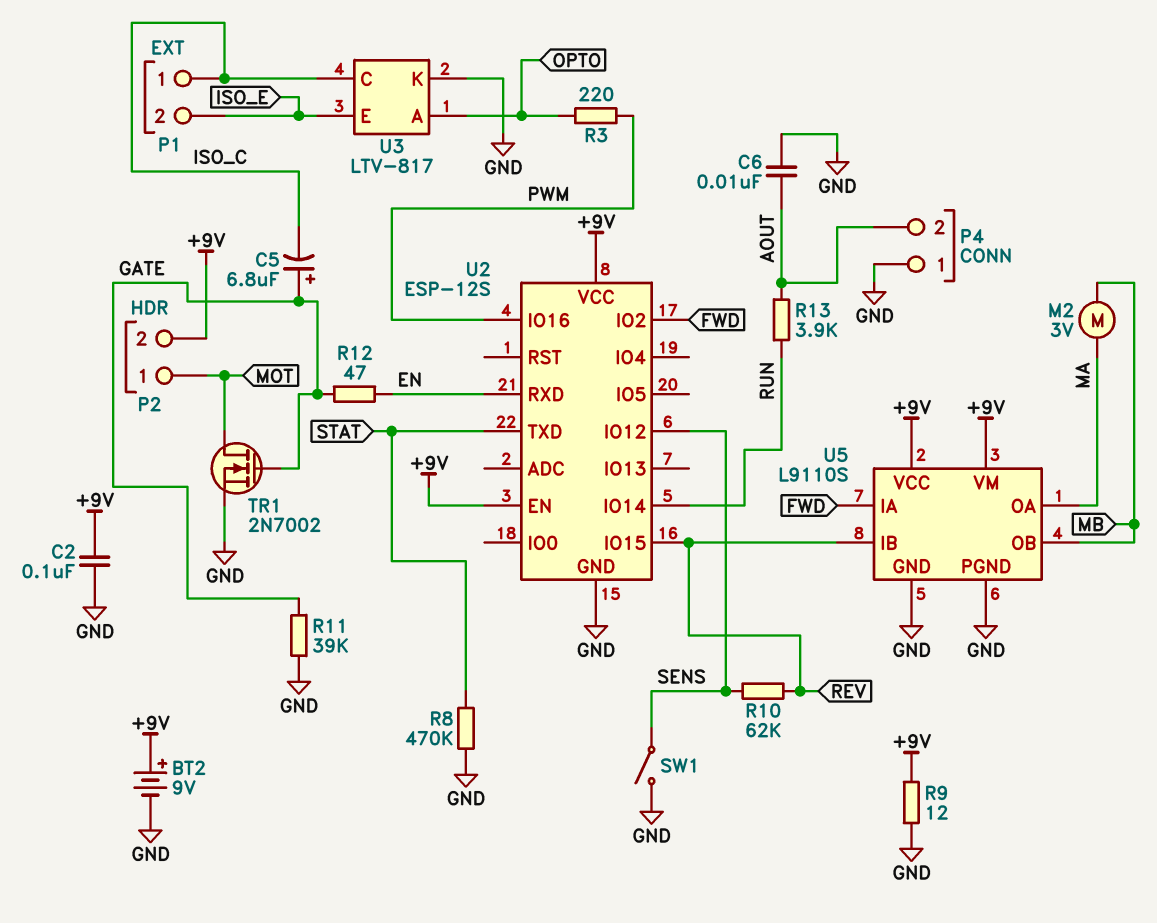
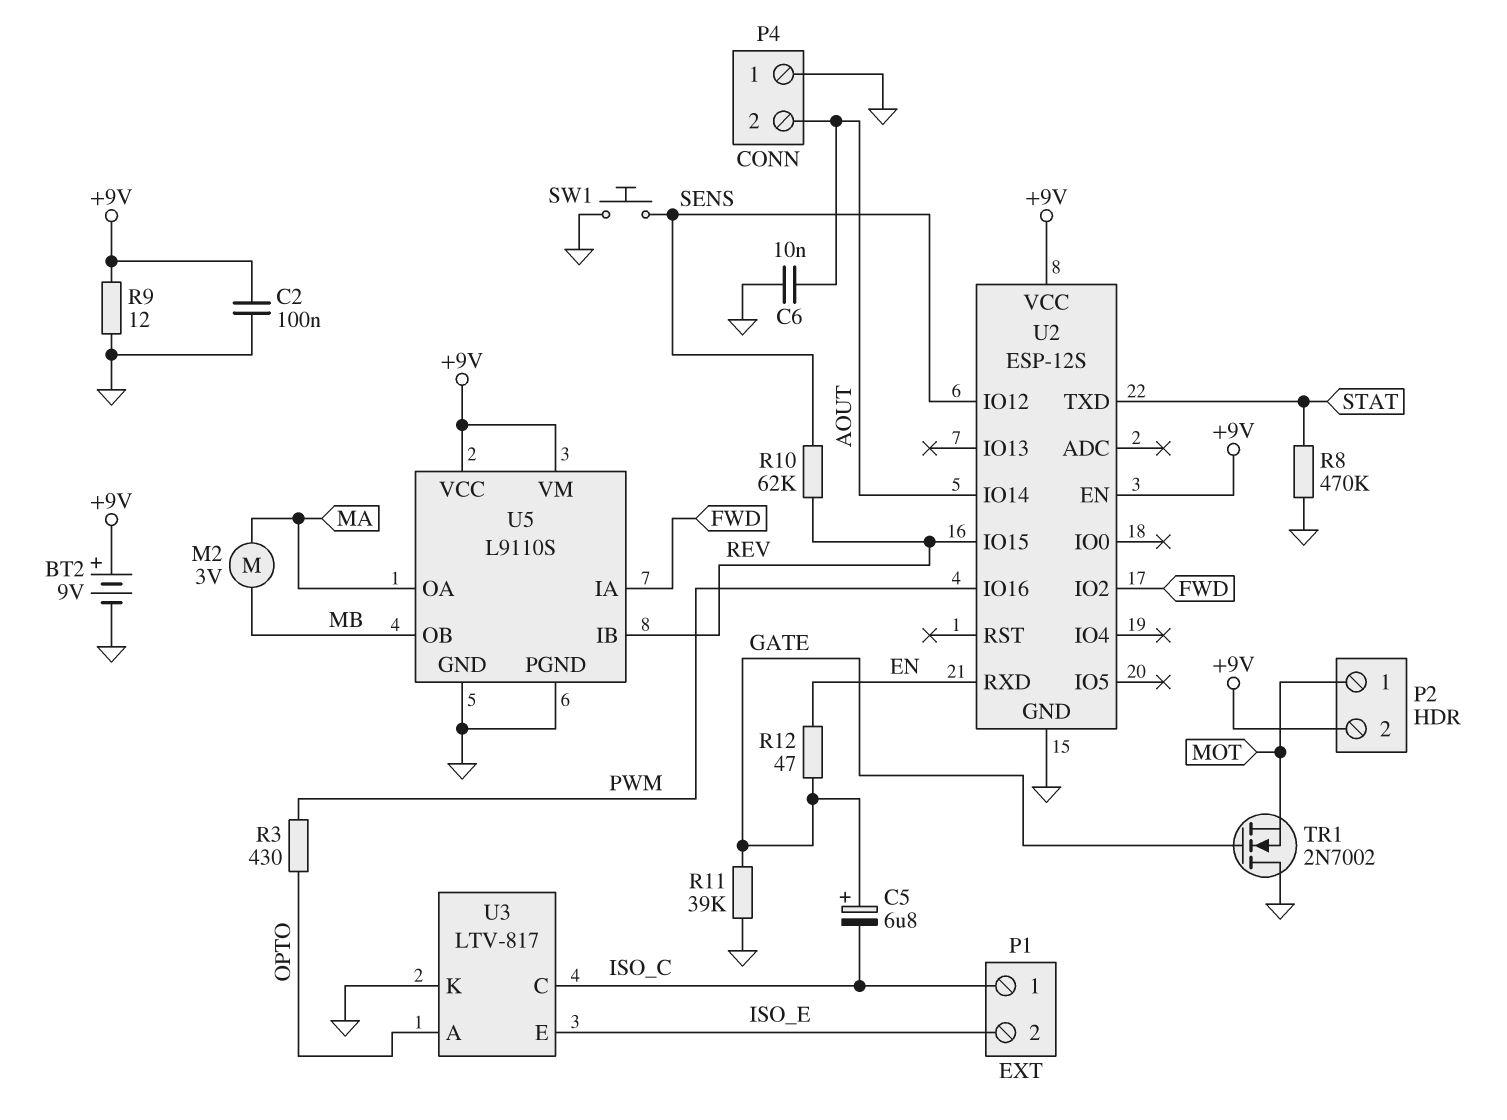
R3: 220 (OPTO, PWM) -> 430 (OPTO, PWM)
R13: 3.9k (AOUT, RUN) -> none
SW1: switch (GND, SENS) -> button (GND, SENS)
TR1: NMOS 2N7002 (G GATE, D MOT, S GND) -> NMOS 2N7002 (G GATE, D GND, S MOT)
U2 pin IO14: RUN -> AOUT

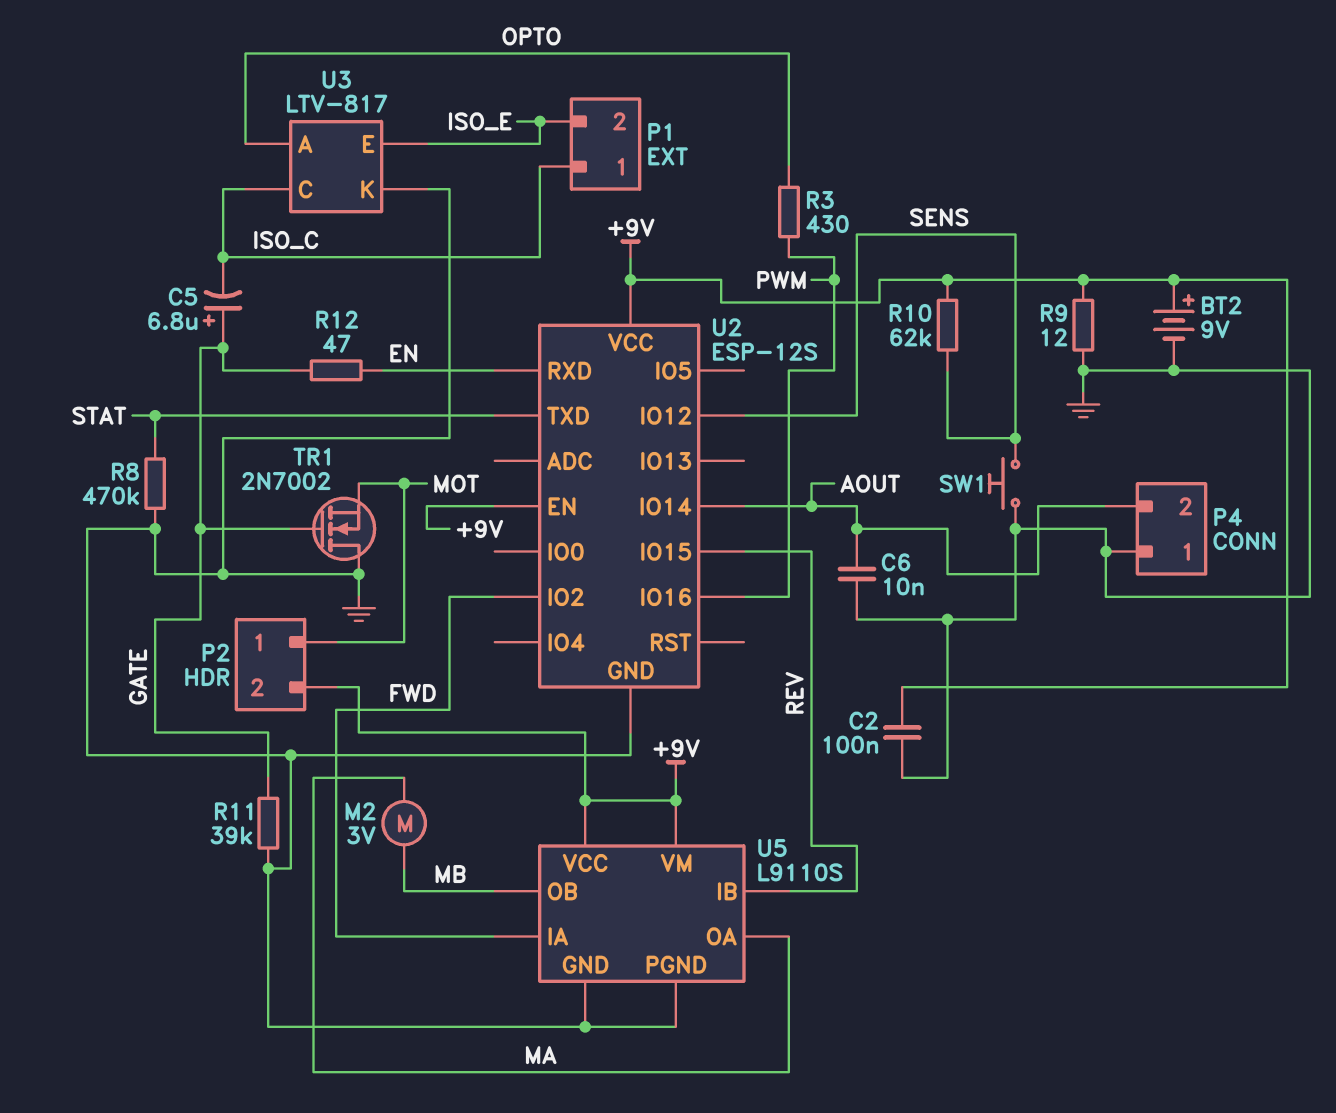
R10: 62k (REV, SENS) -> 62k (+9V, SENS)

